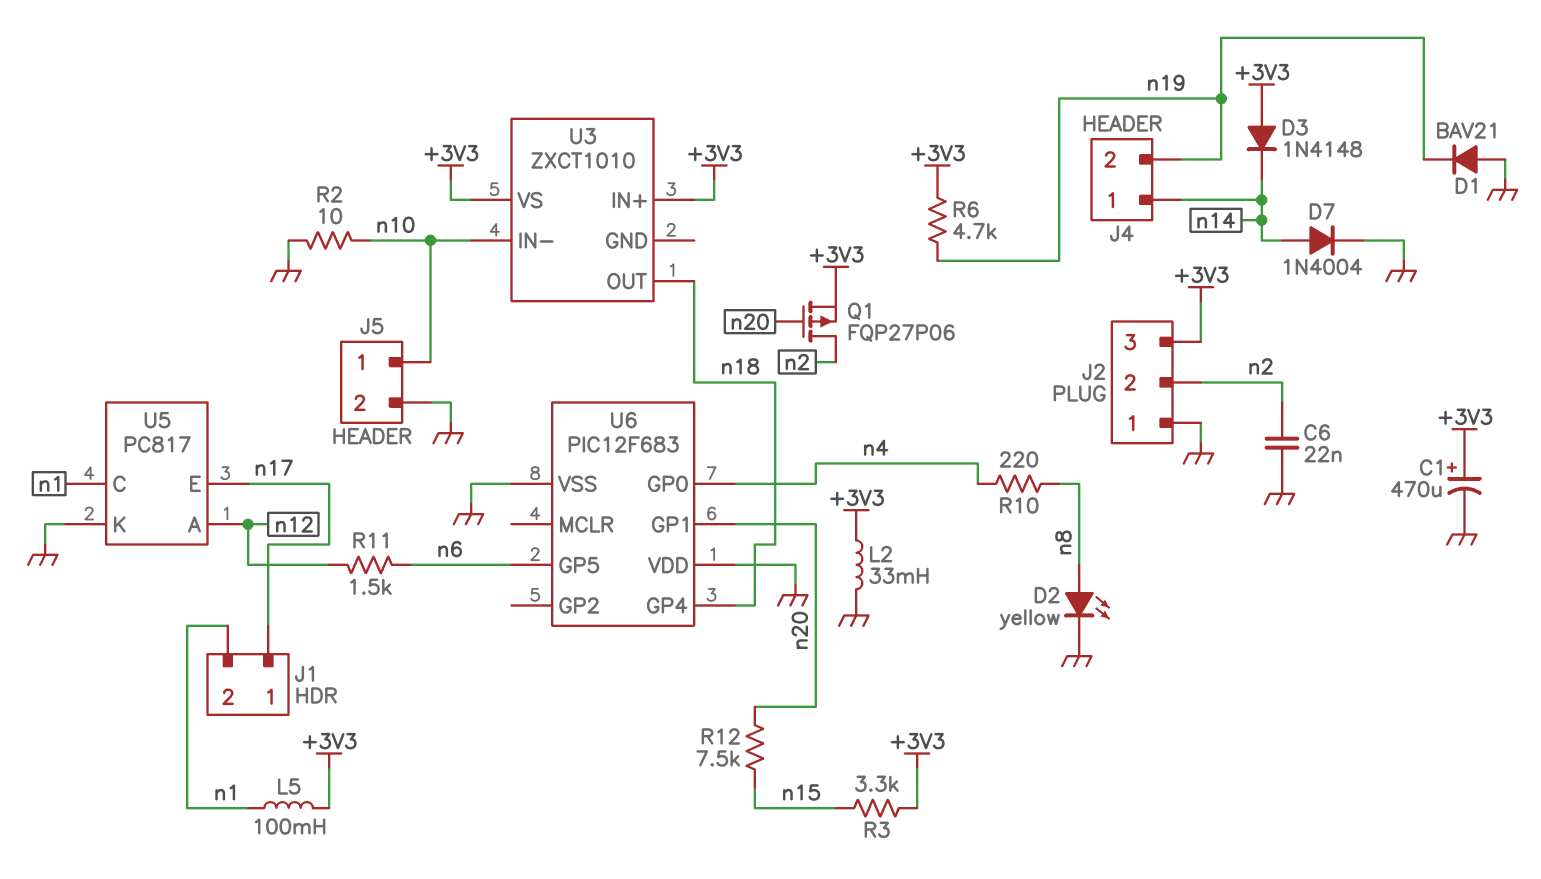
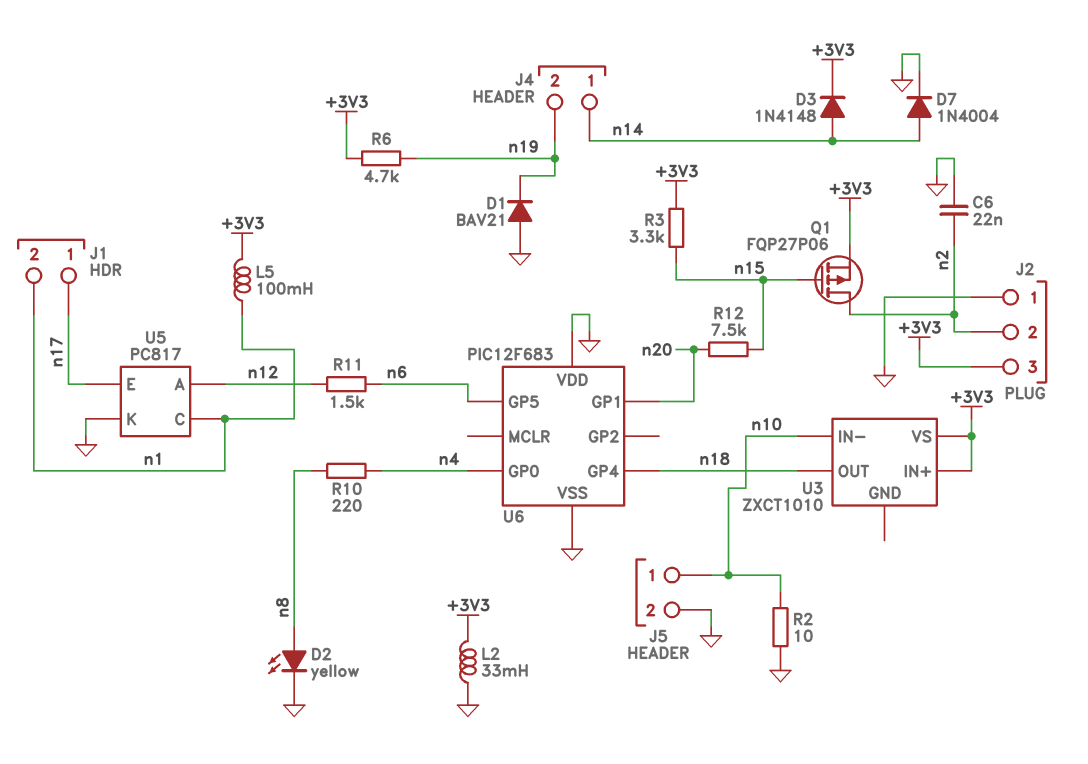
C1: 470uF (plus +3V3, minus GND) -> none
D3: diode 1N4148 (A +3V3, K n14) -> diode 1N4148 (A n14, K +3V3)
Q1: PMOS FQP27P06 (G n20, D n2, S +3V3) -> PMOS FQP27P06 (G n15, D n2, S +3V3)

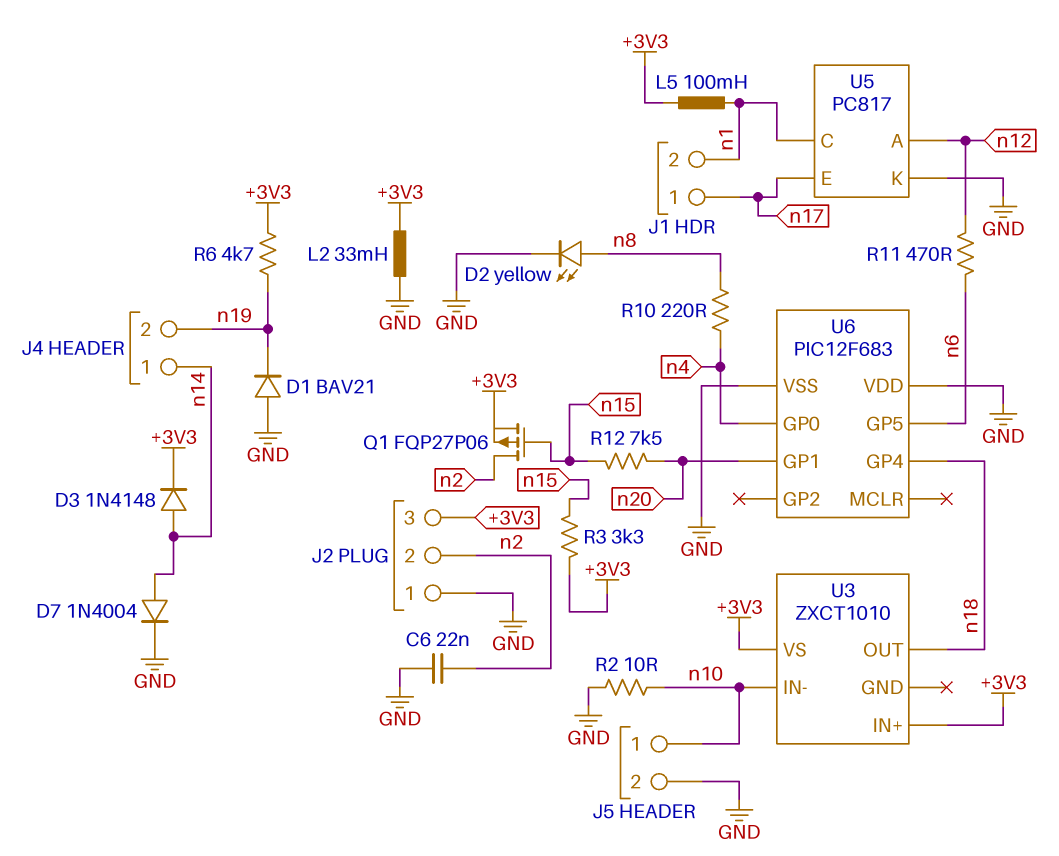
R11: 1.5k (n6, n12) -> 470 (n6, n12)

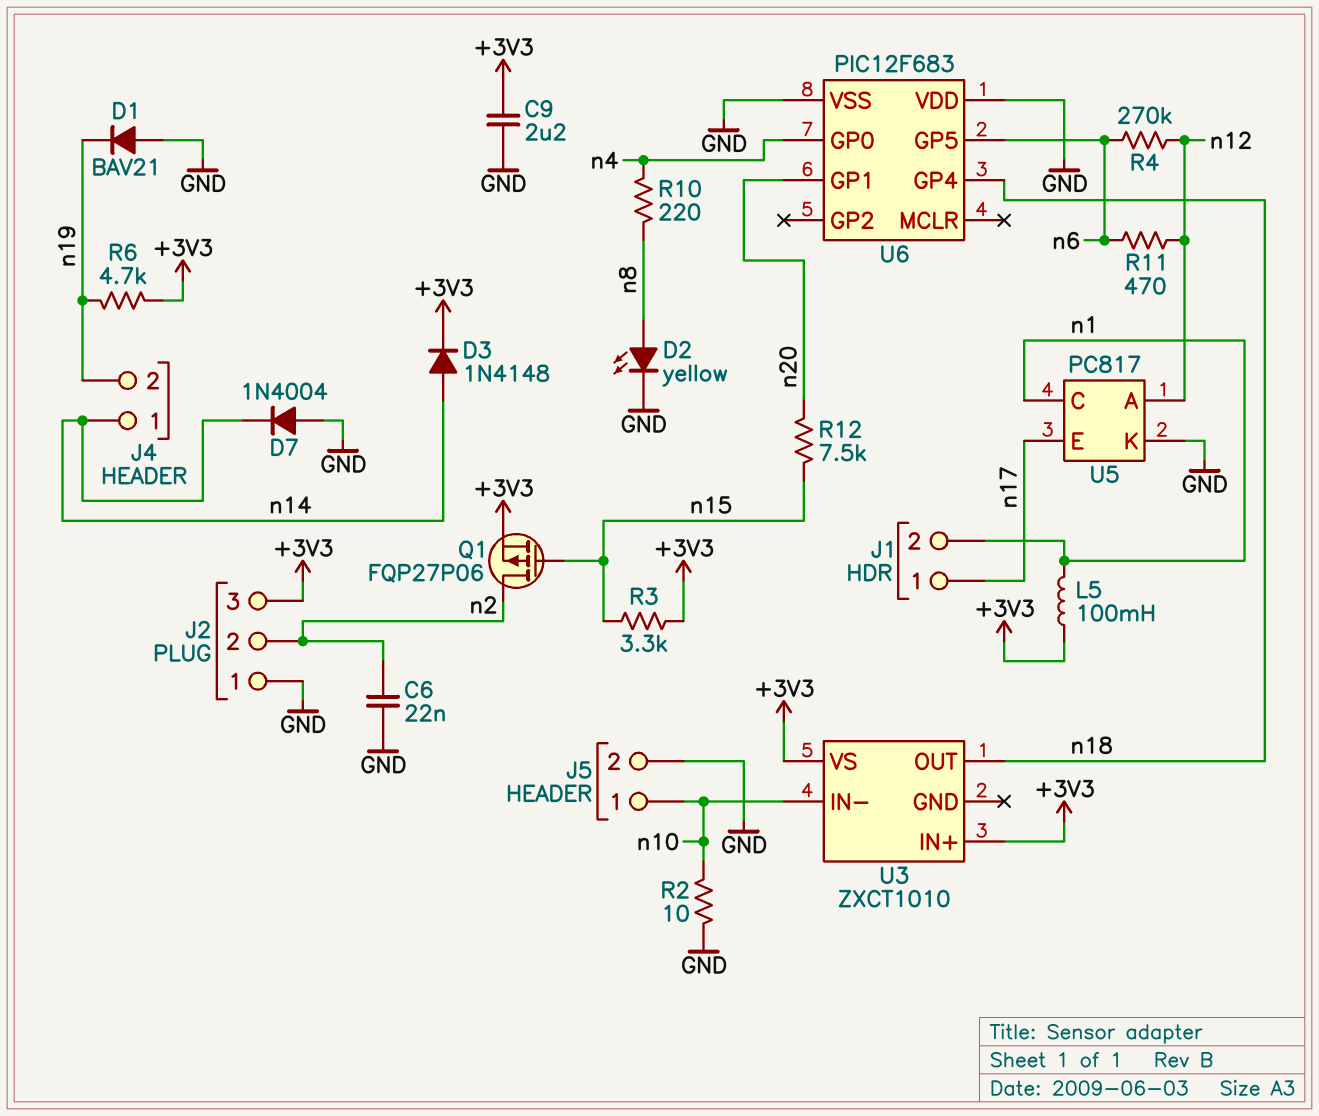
C9: none -> 2.2uF (+3V3, GND)
D7: diode 1N4004 (A n14, K GND) -> diode 1N4004 (A GND, K n14)
L2: 33mH (+3V3, GND) -> none
R4: none -> 270k (n6, n12)

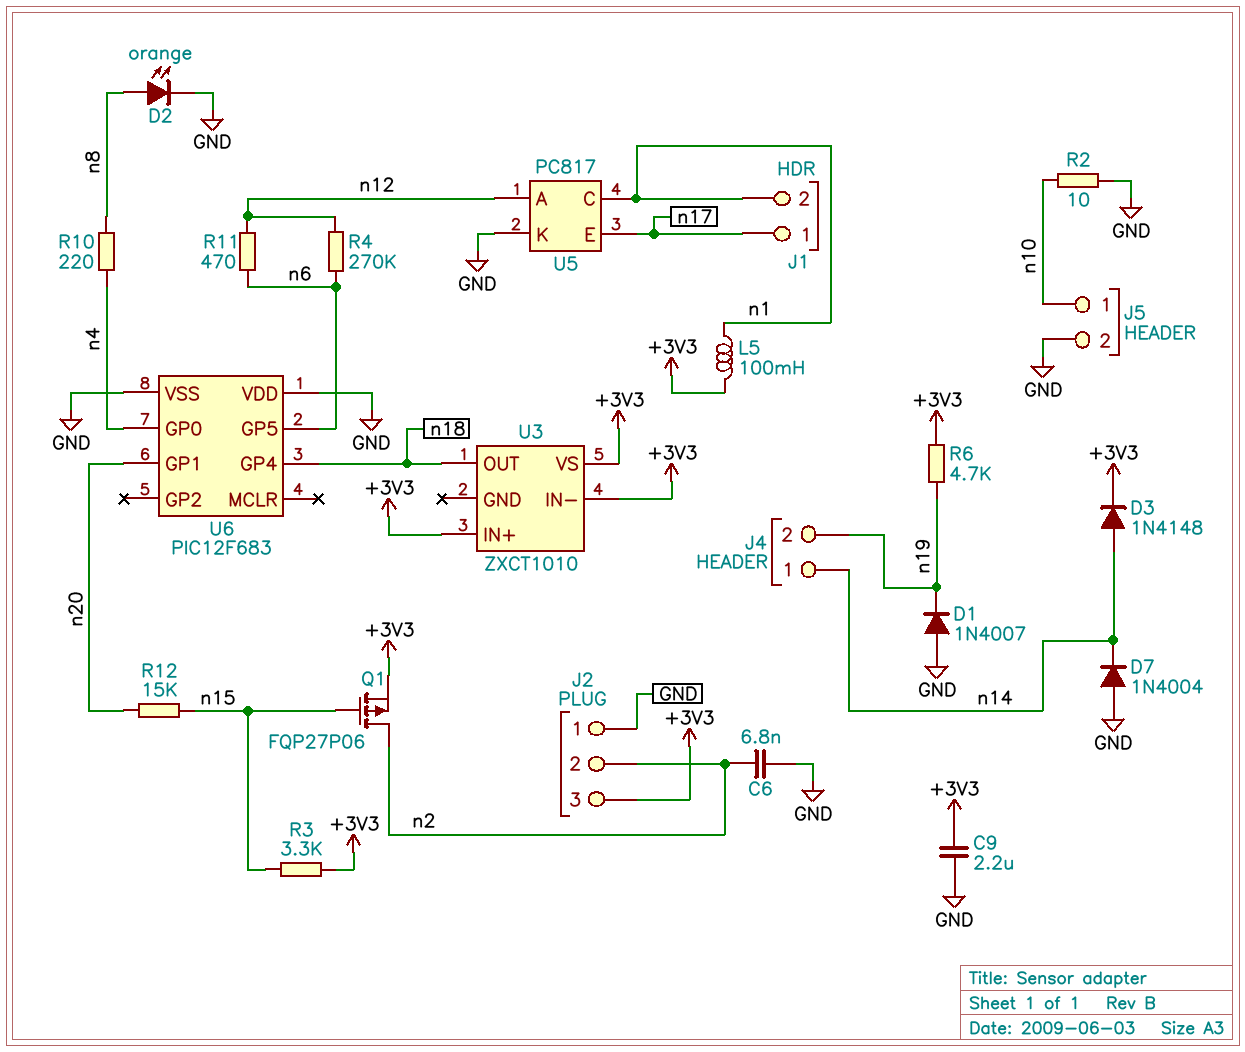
C6: 22nF (GND, n2) -> 6.8nF (GND, n2)
D1: diode BAV21 (A GND, K n19) -> diode 1N4007 (A GND, K n19)
D2: LED yellow (A n8, K GND) -> LED orange (A n8, K GND)
R12: 7.5k (n15, n20) -> 15k (n15, n20)
U3 pin IN-: n10 -> +3V3

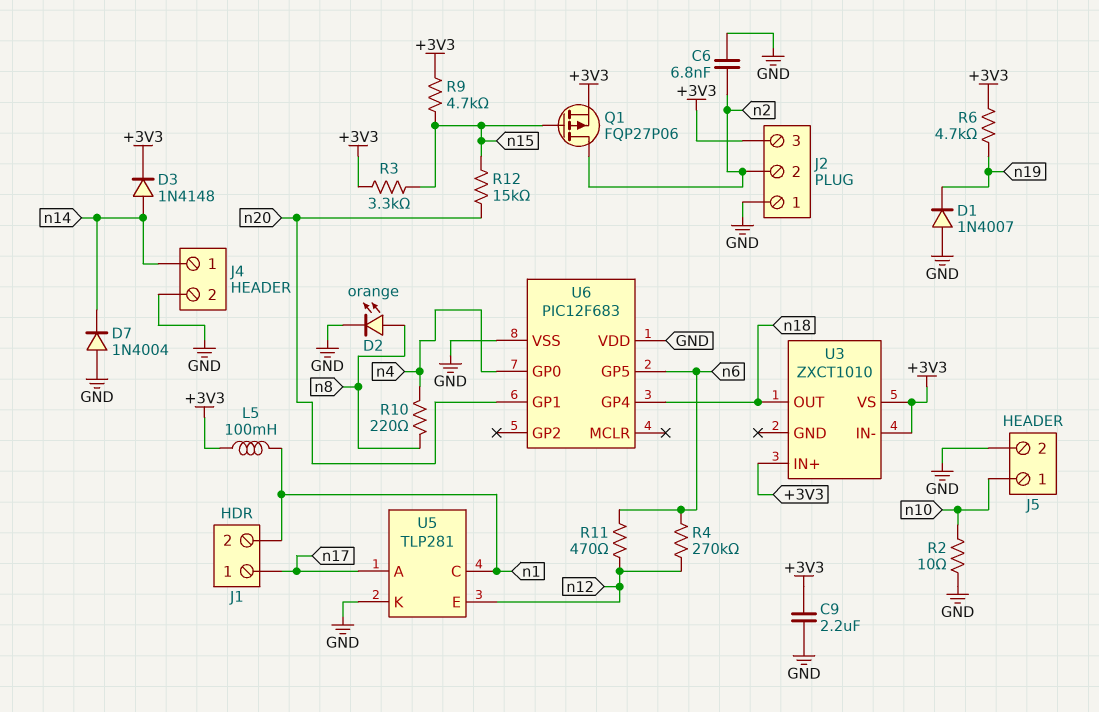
J4 pin 2: n19 -> GND
R9: none -> 4.7k (+3V3, n15)
U5: PC817 -> TLP281
U5 pin A: n12 -> n17
U5 pin E: n17 -> n12

